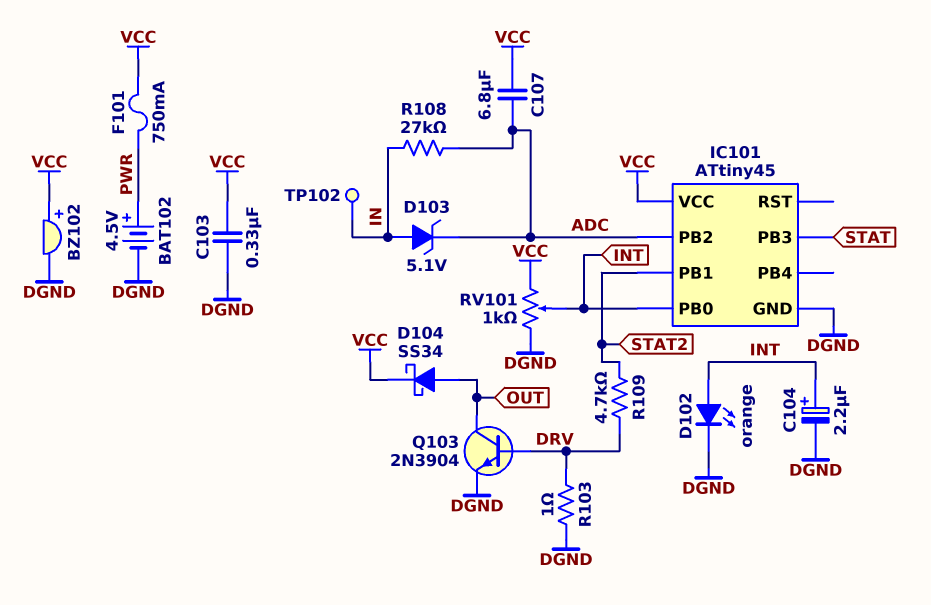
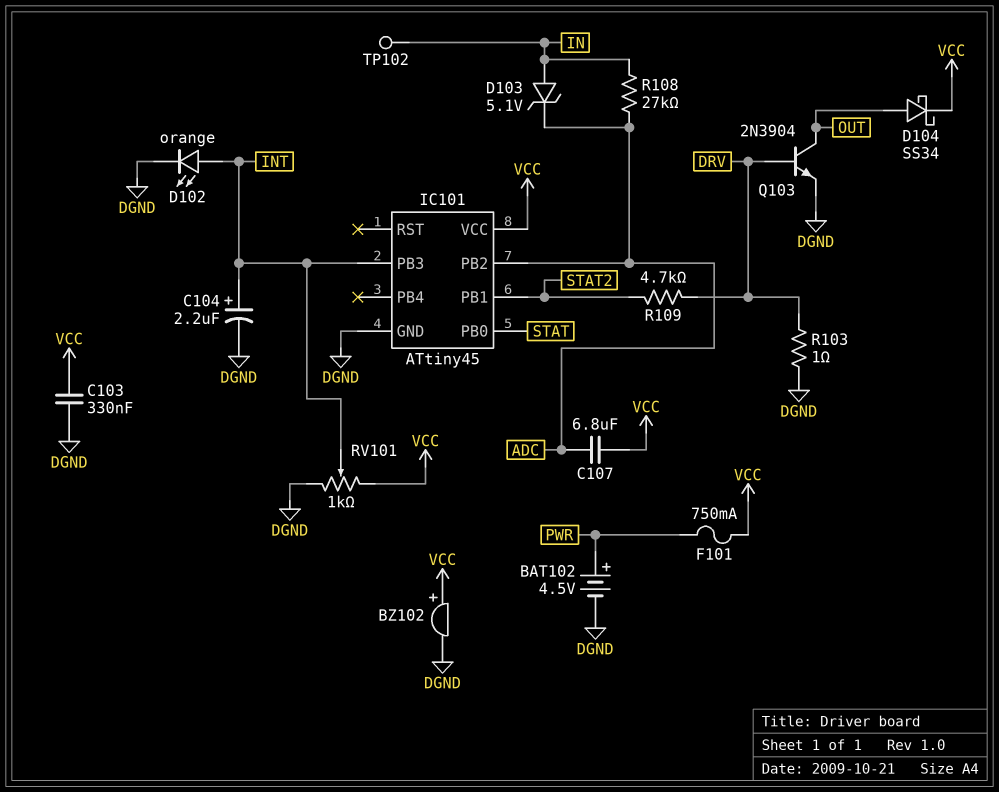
IC101 pin PB0: INT -> STAT
IC101 pin PB3: STAT -> INT

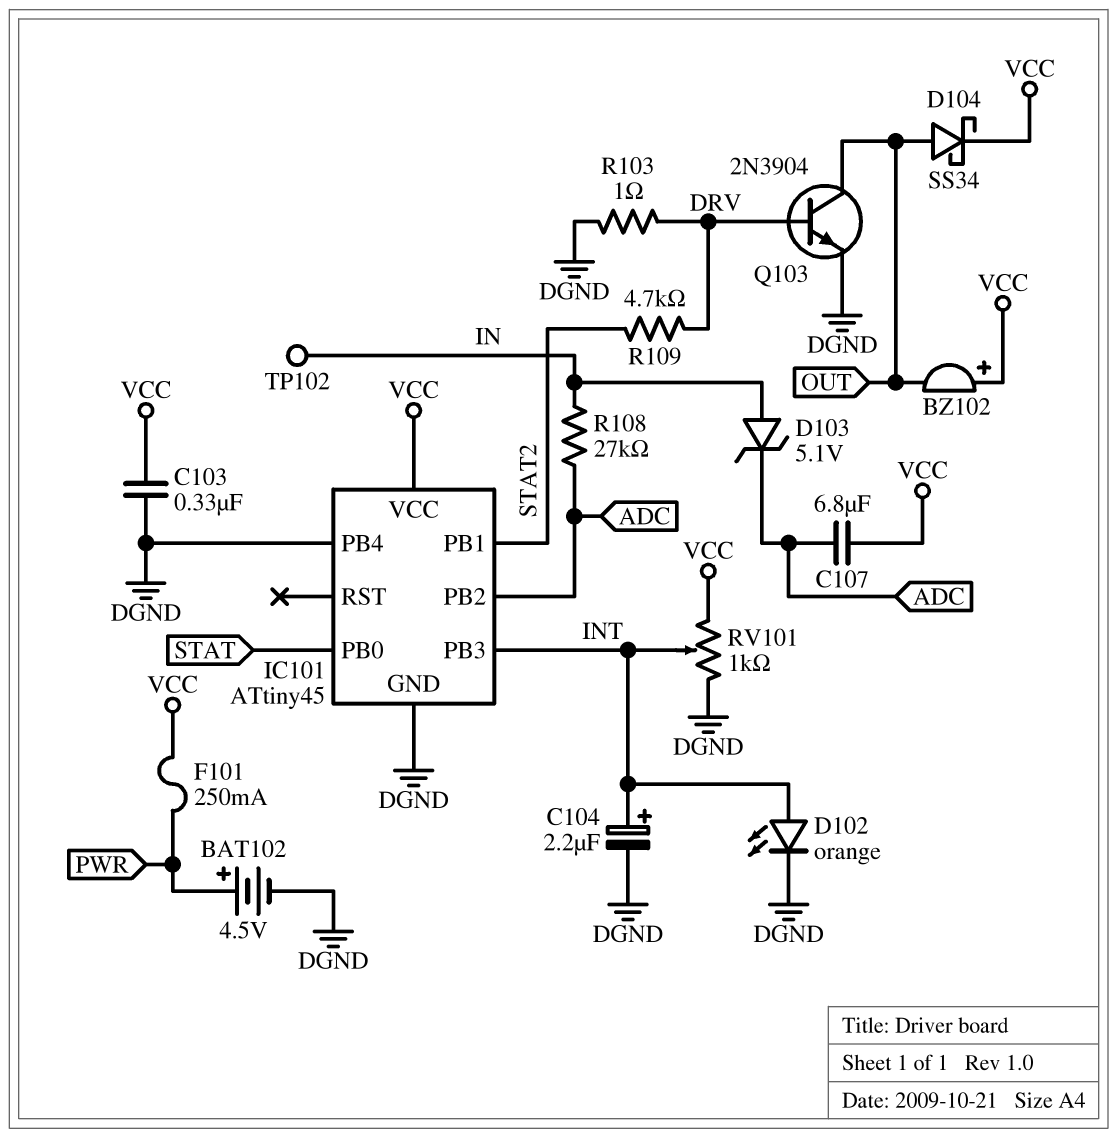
BZ102: buzzer (plus VCC, minus DGND) -> buzzer (plus VCC, minus OUT)
F101: 750mA (PWR, VCC) -> 250mA (PWR, VCC)
IC101 pin PB4: none -> DGND

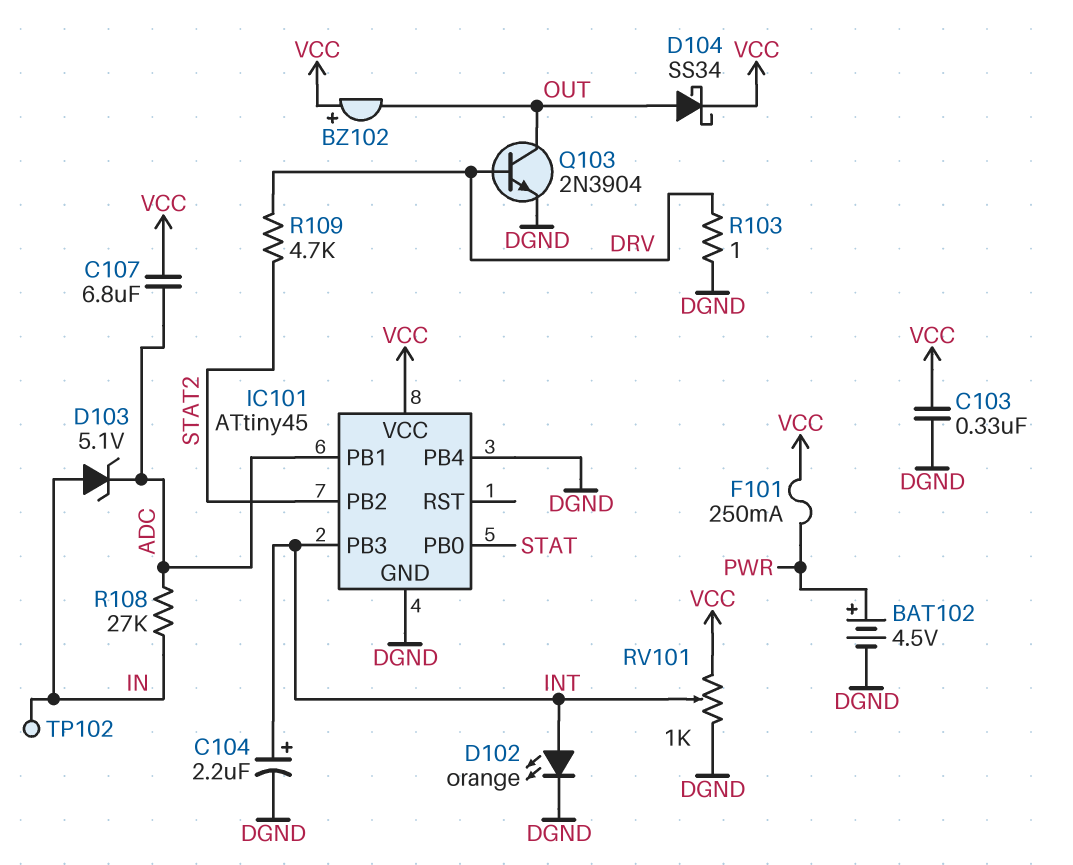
IC101 pin PB1: STAT2 -> ADC
IC101 pin PB2: ADC -> STAT2

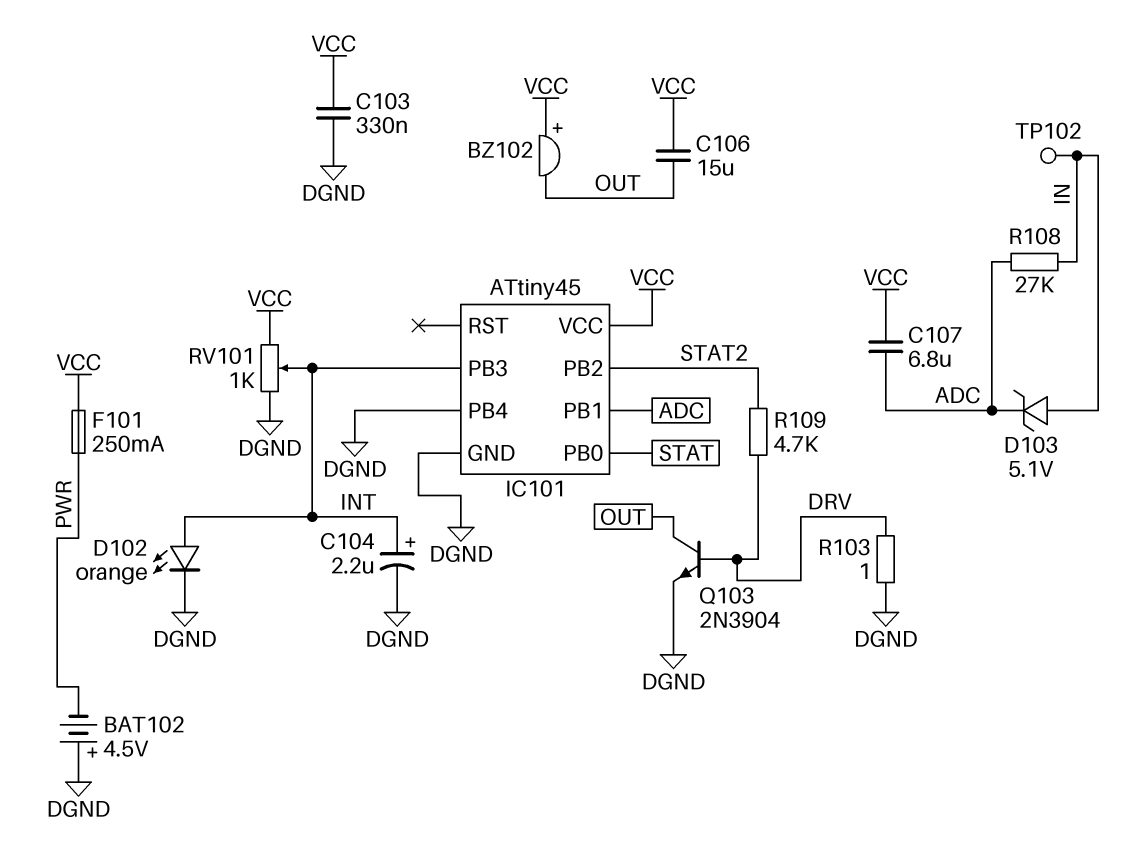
BAT102: 4.5V (plus PWR, minus DGND) -> 4.5V (plus DGND, minus PWR)
C106: none -> 15uF (OUT, VCC)
D104: schottky SS34 (A OUT, K VCC) -> none

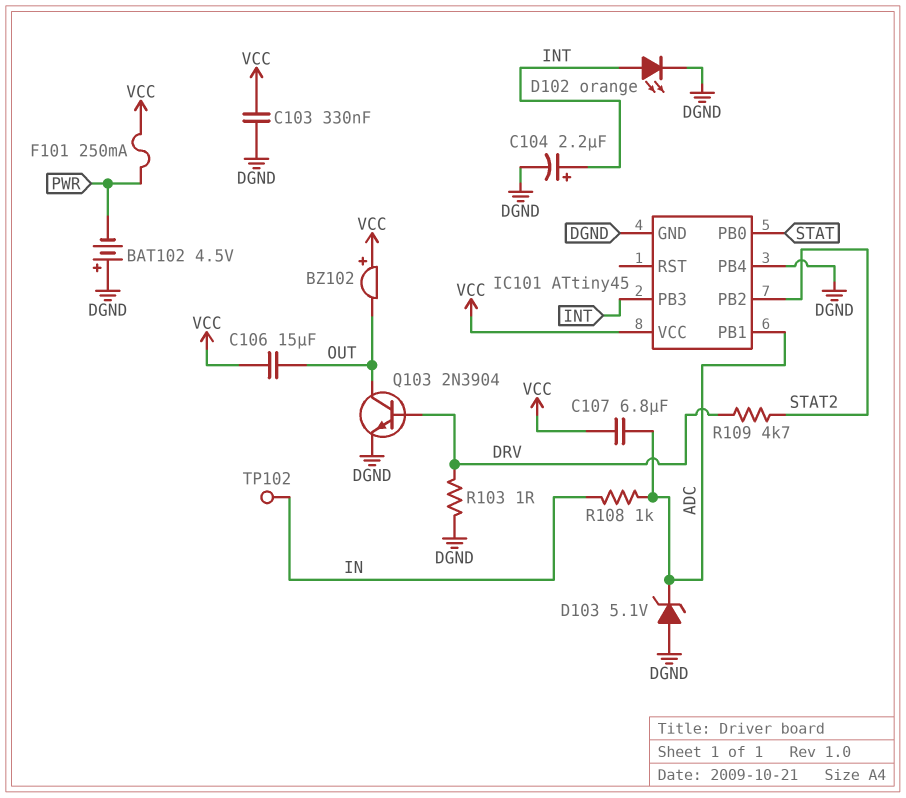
D103: zener 5.1V (A IN, K ADC) -> zener 5.1V (A DGND, K ADC)
R108: 27k (ADC, IN) -> 1k (ADC, IN)
RV101: 1k (DGND, VCC, wiper INT) -> none

